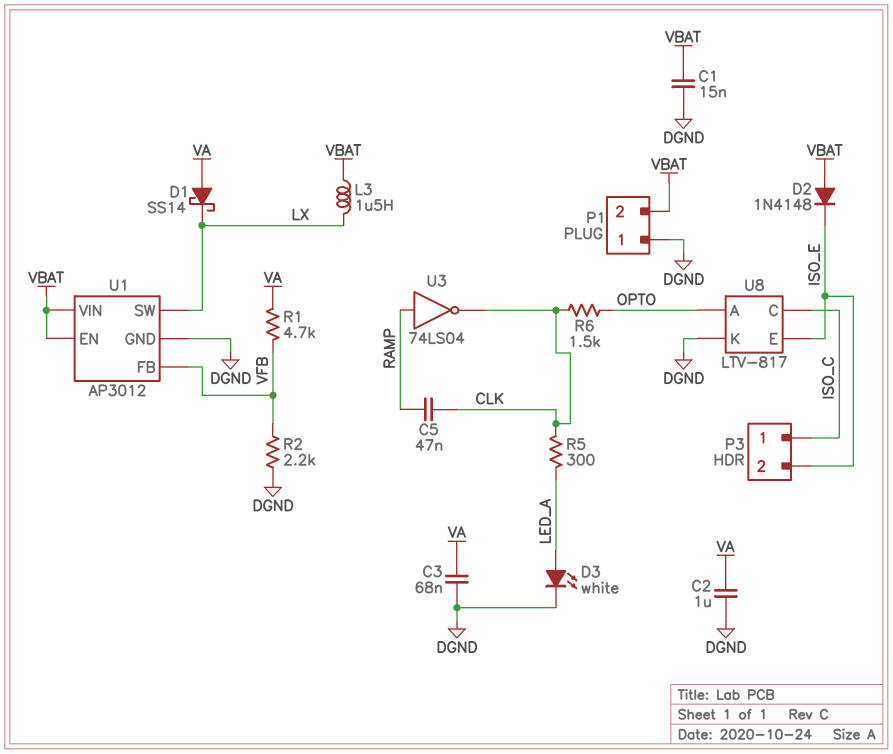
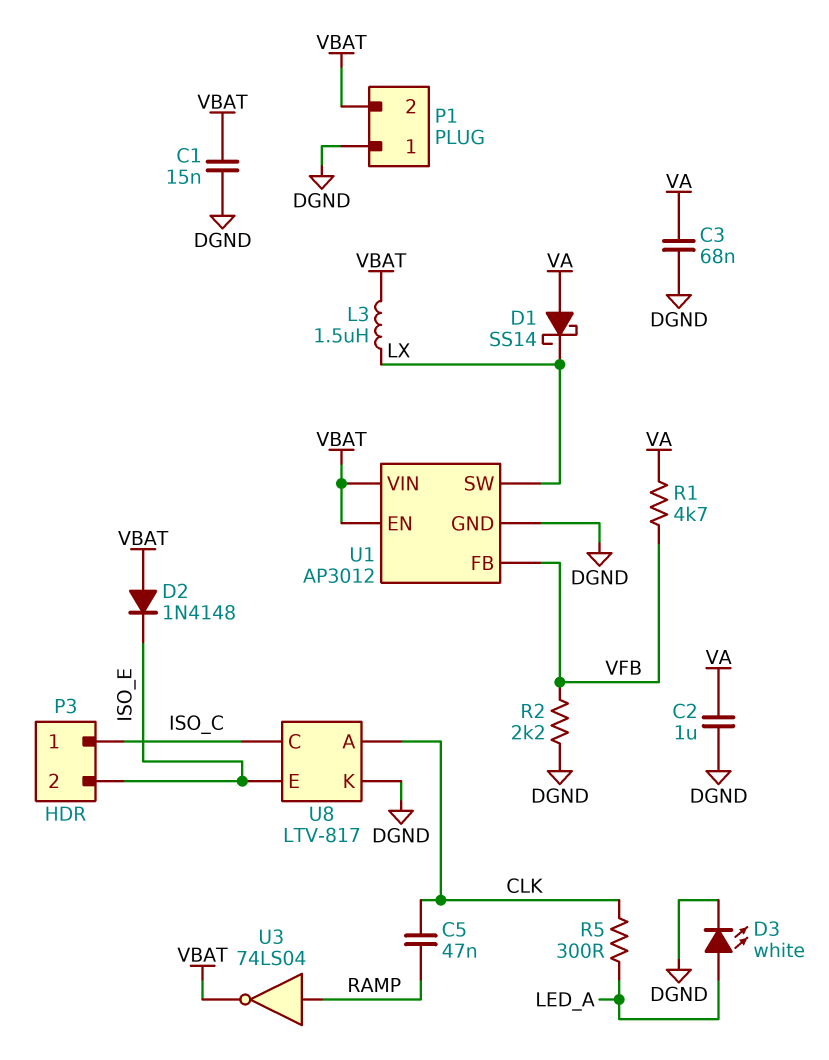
R6: 1.5k (CLK, OPTO) -> none
U3: NOT 74LS04 (in RAMP, out CLK) -> NOT 74LS04 (in RAMP, out VBAT)
U8 pin A: OPTO -> CLK

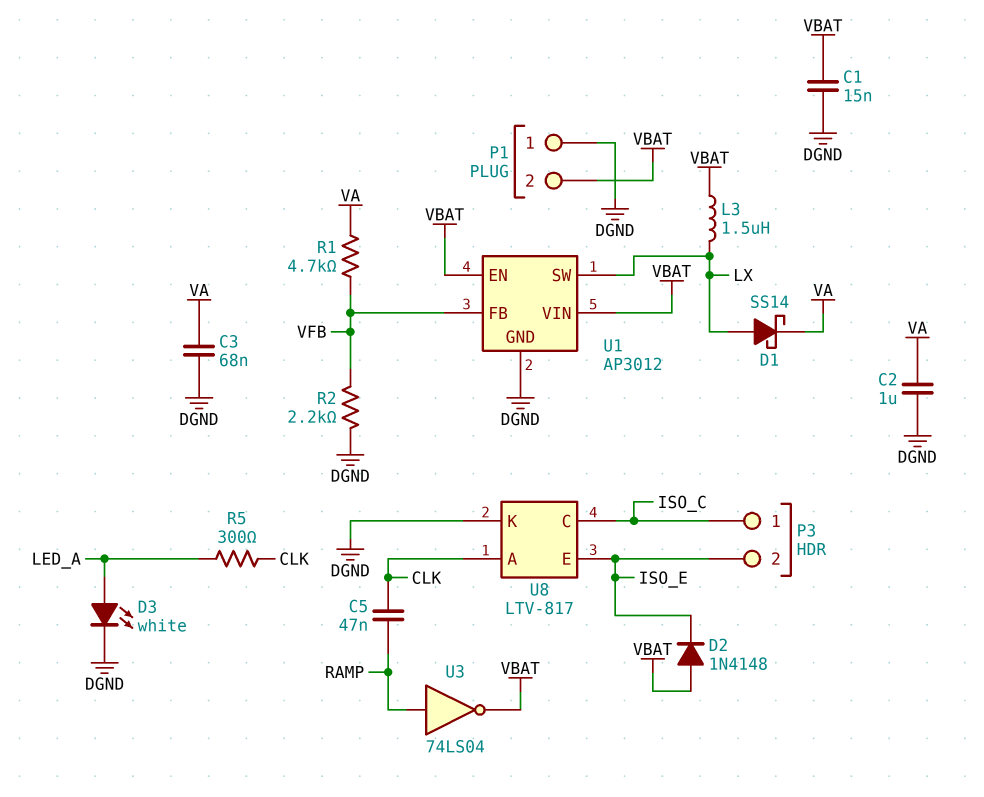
D1: schottky SS14 (A VA, K LX) -> schottky SS14 (A LX, K VA)

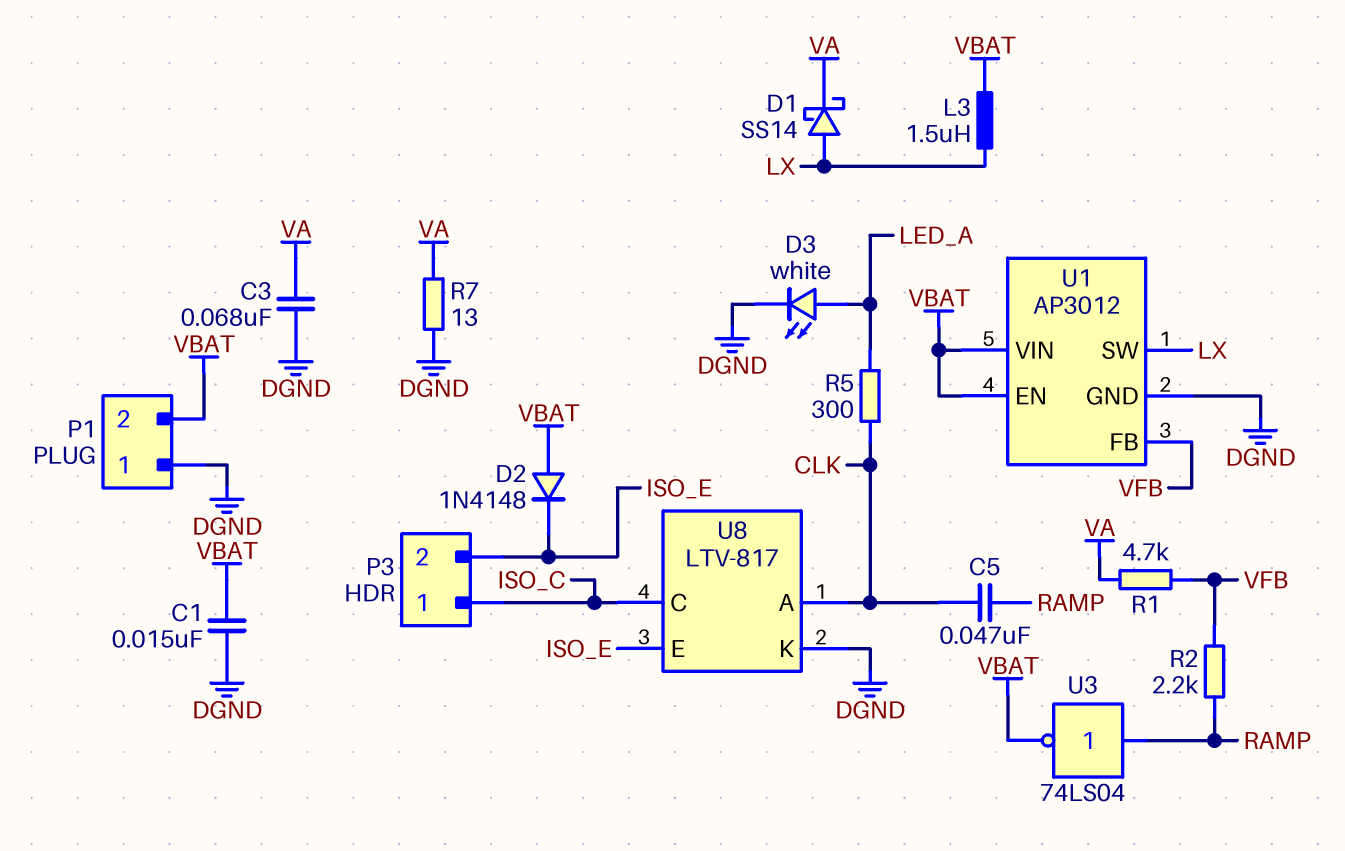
C2: 1uF (DGND, VA) -> none
R2: 2.2k (DGND, VFB) -> 2.2k (RAMP, VFB)
R7: none -> 13 (DGND, VA)

